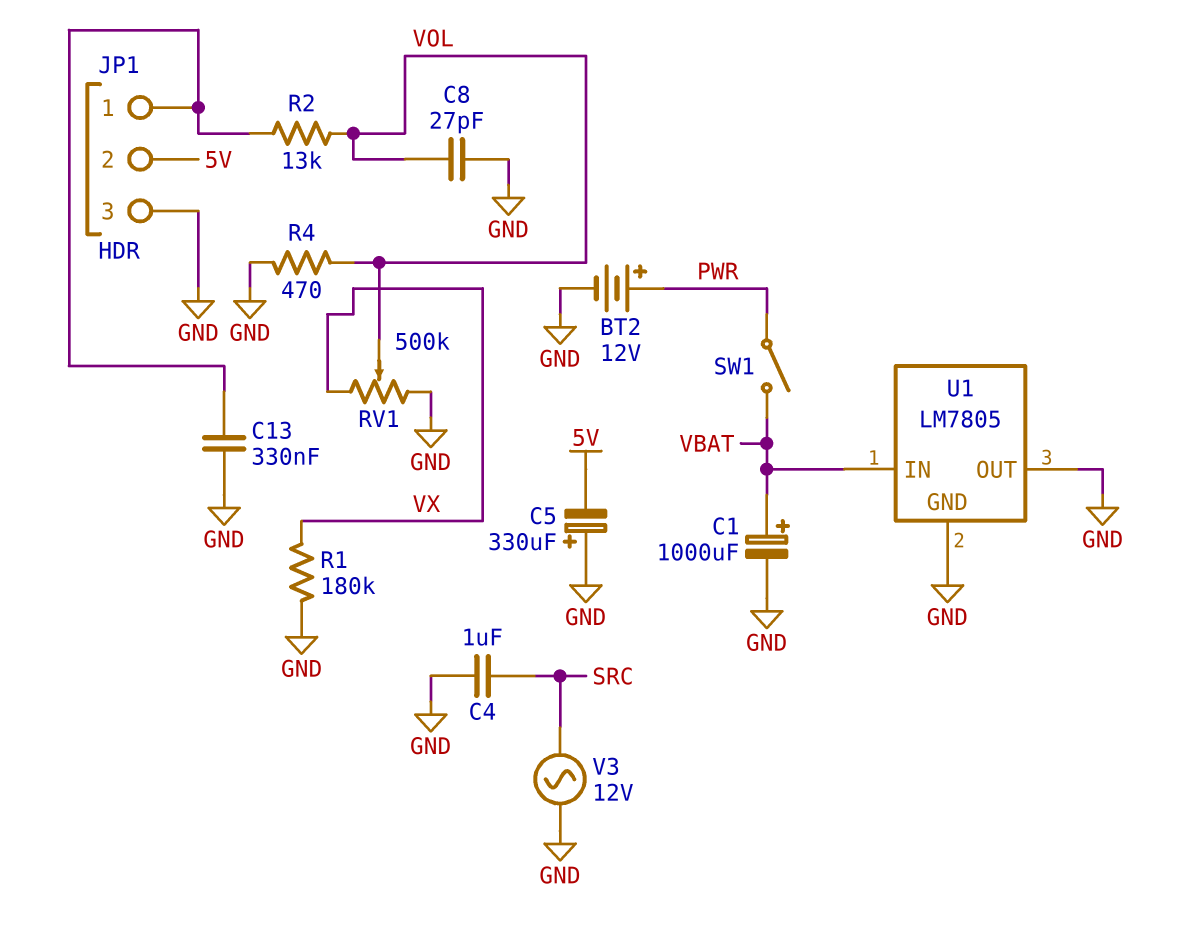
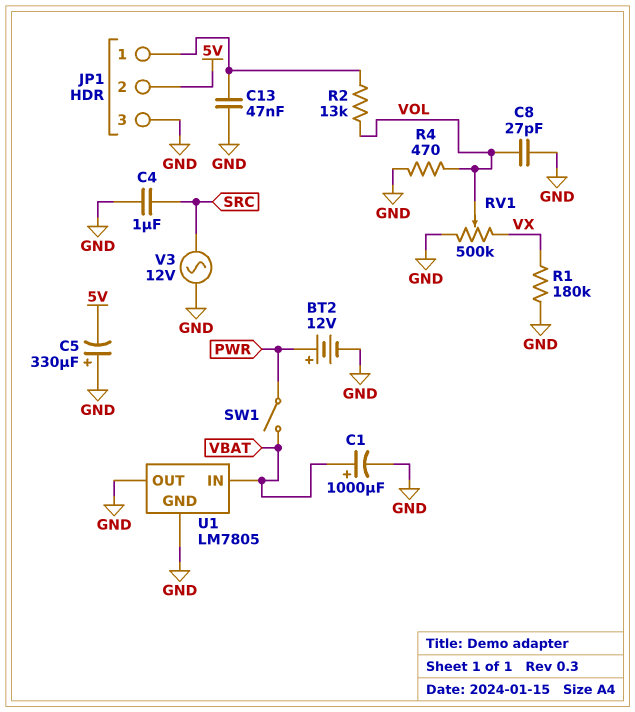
C13: 330nF (GND, JP1/1) -> 47nF (GND, JP1/1)

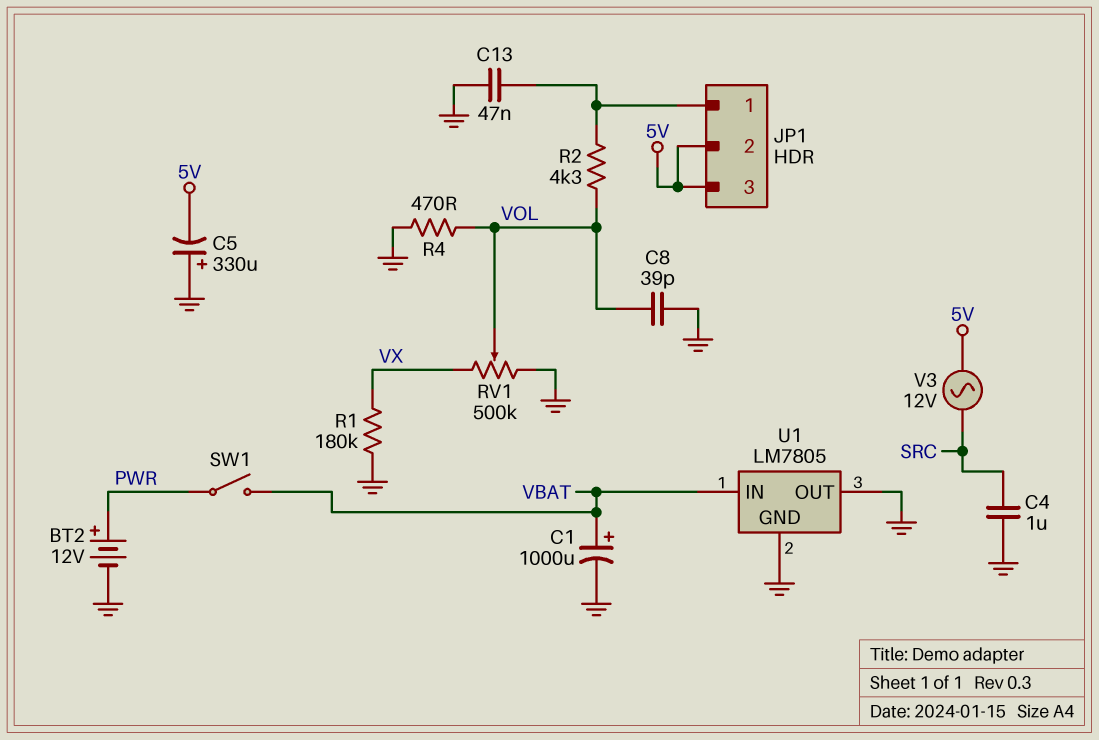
C8: 27pF (GND, VOL) -> 39pF (GND, VOL)
JP1 pin 3: GND -> 5V
R2: 13k (JP1/1, VOL) -> 4.3k (JP1/1, VOL)
V3: AC 12V (GND, SRC) -> AC 12V (5V, SRC)

